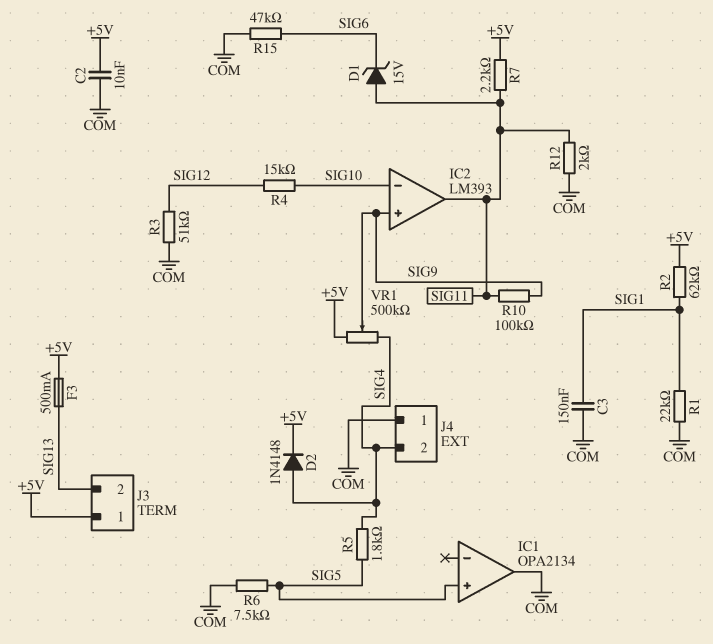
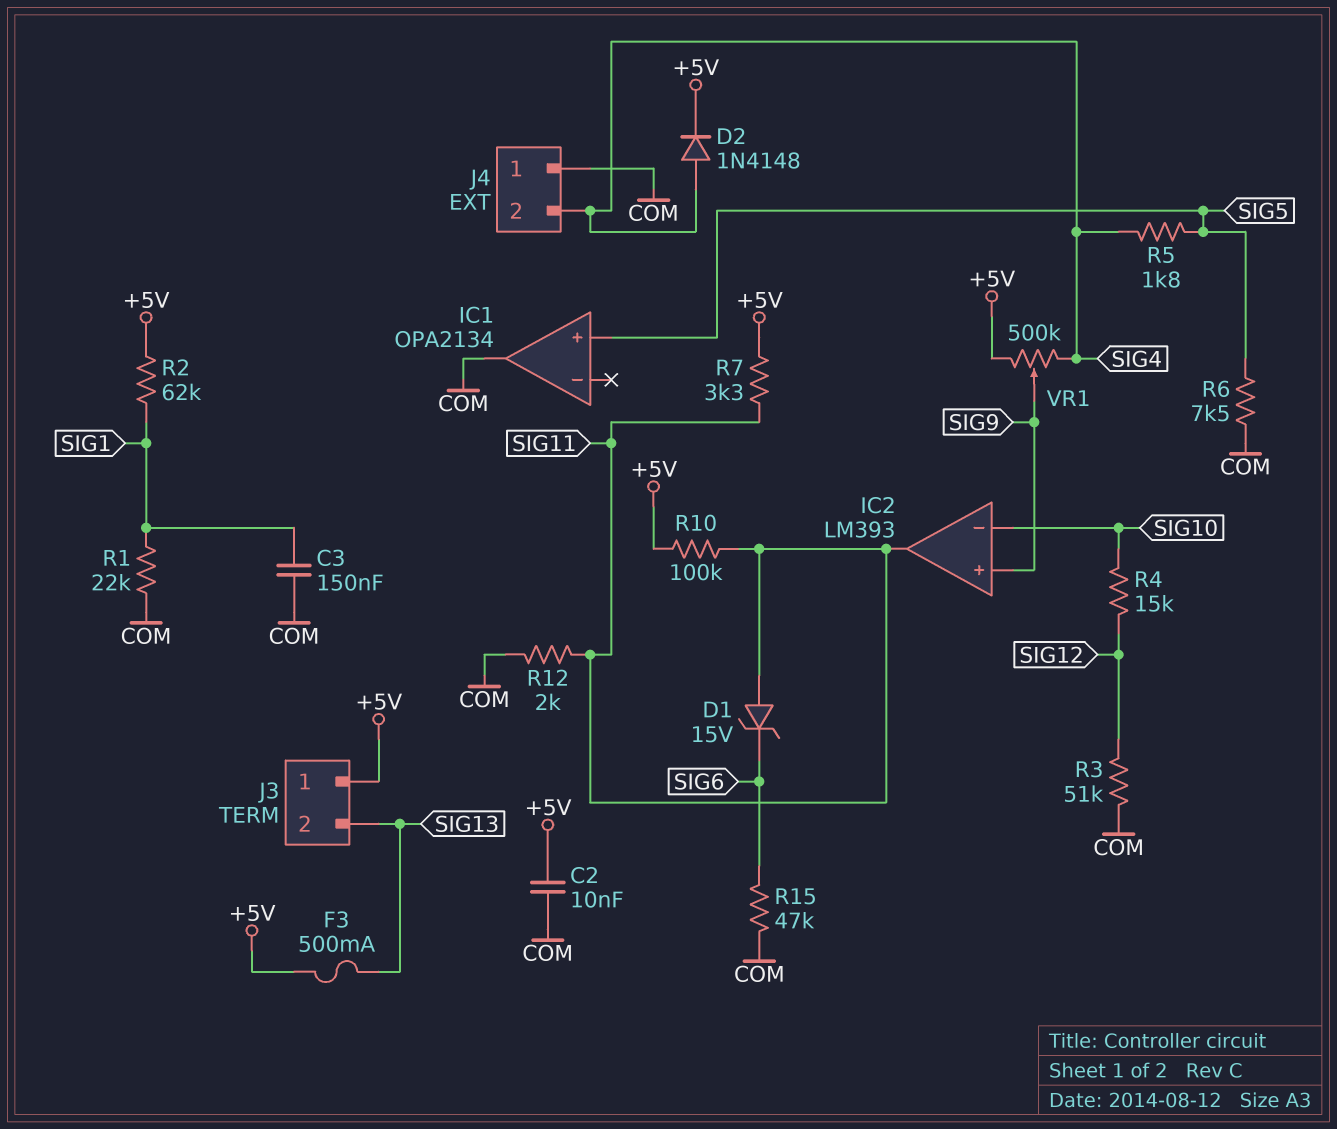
R7: 2.2k (+5V, SIG11) -> 3.3k (+5V, SIG11)
R10: 100k (SIG9, SIG11) -> 100k (+5V, SIG11)

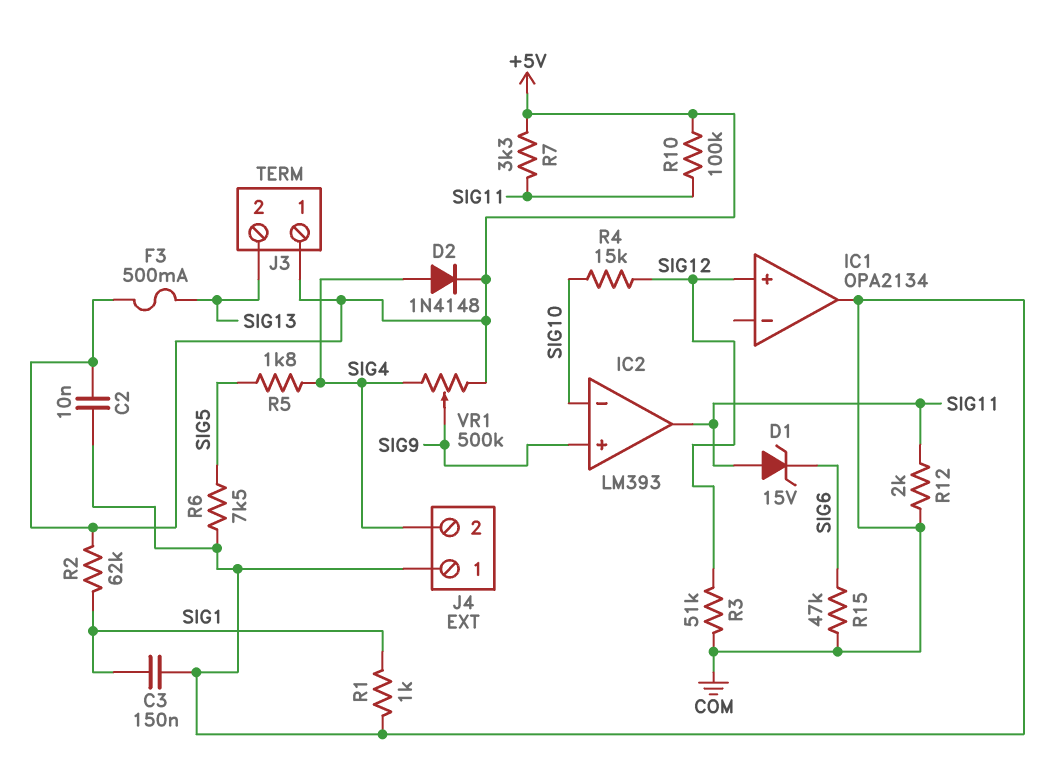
IC1 pin in+: SIG5 -> SIG12
R1: 22k (COM, SIG1) -> 1k (COM, SIG1)

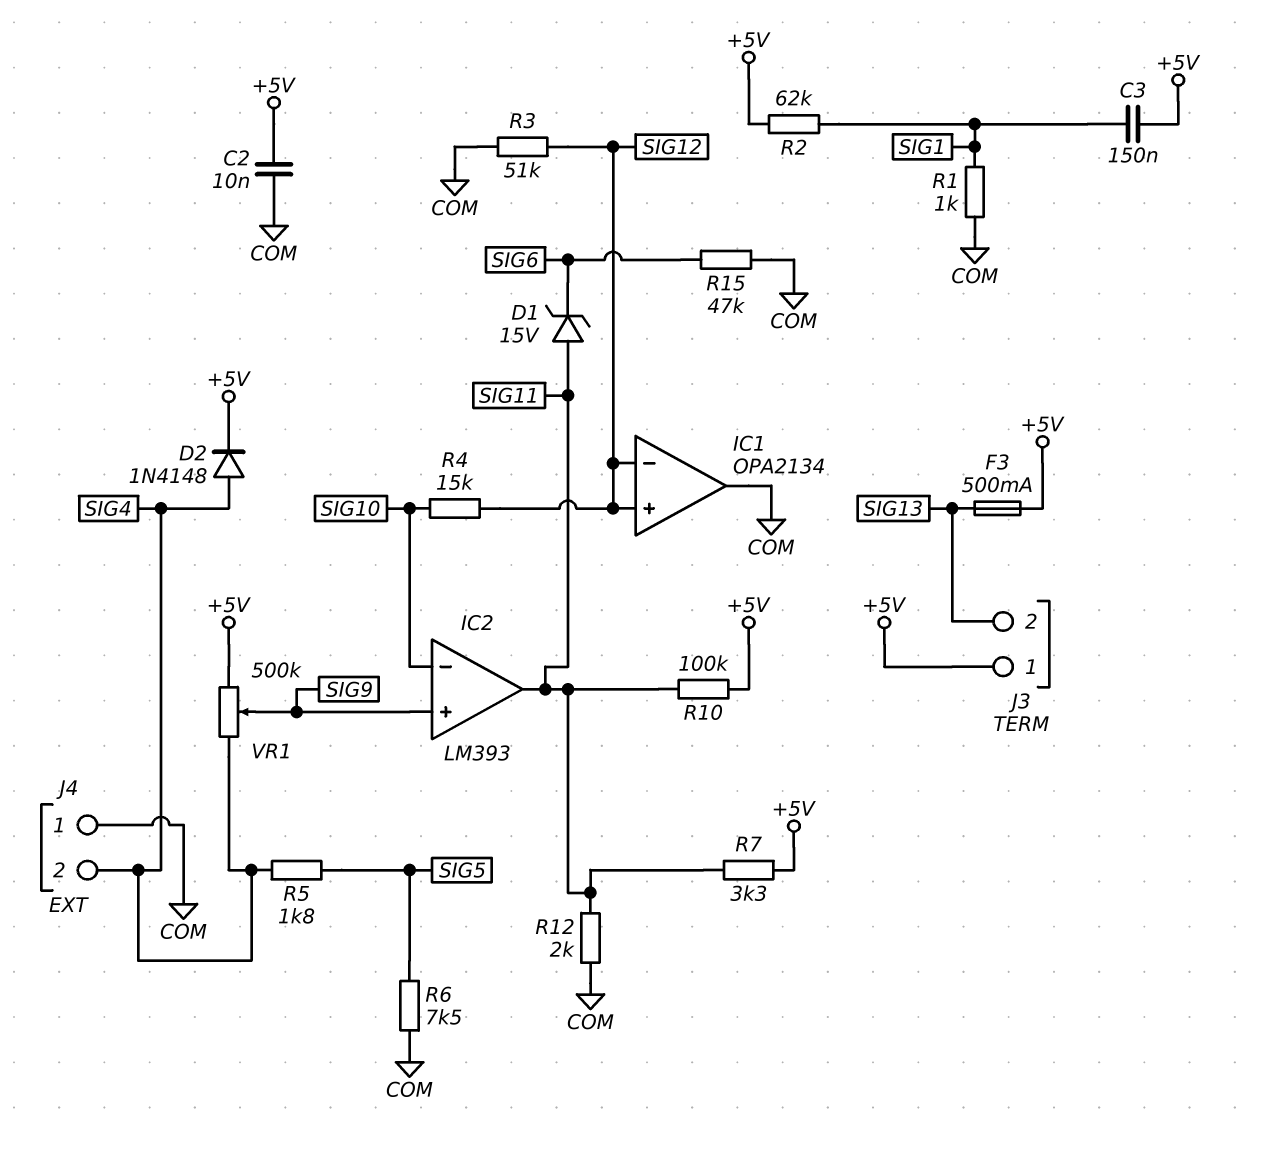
C3: 150nF (COM, SIG1) -> 150nF (+5V, SIG1)
IC1 pin in-: none -> SIG12

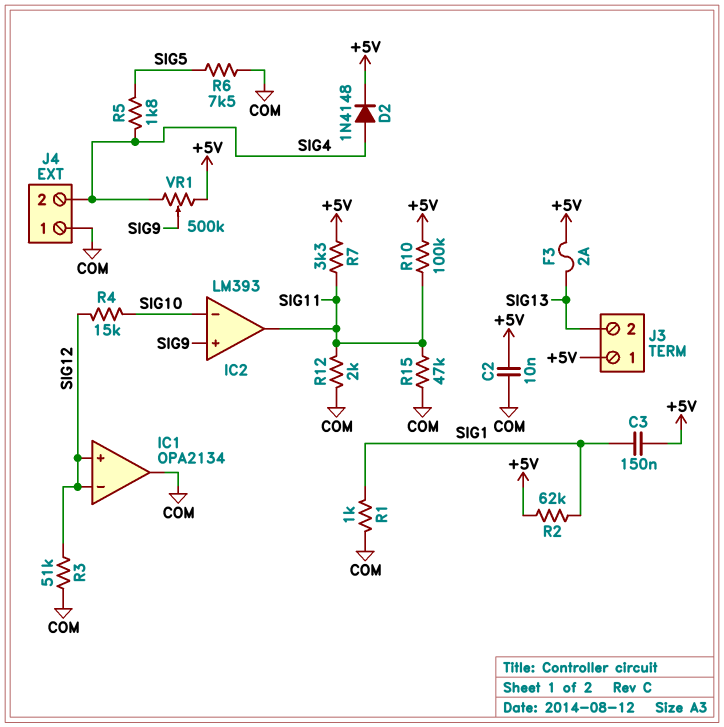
D1: zener 15V (A SIG11, K SIG6) -> none
F3: 500mA (+5V, SIG13) -> 2A (+5V, SIG13)
R15: 47k (COM, SIG6) -> 47k (COM, SIG11)

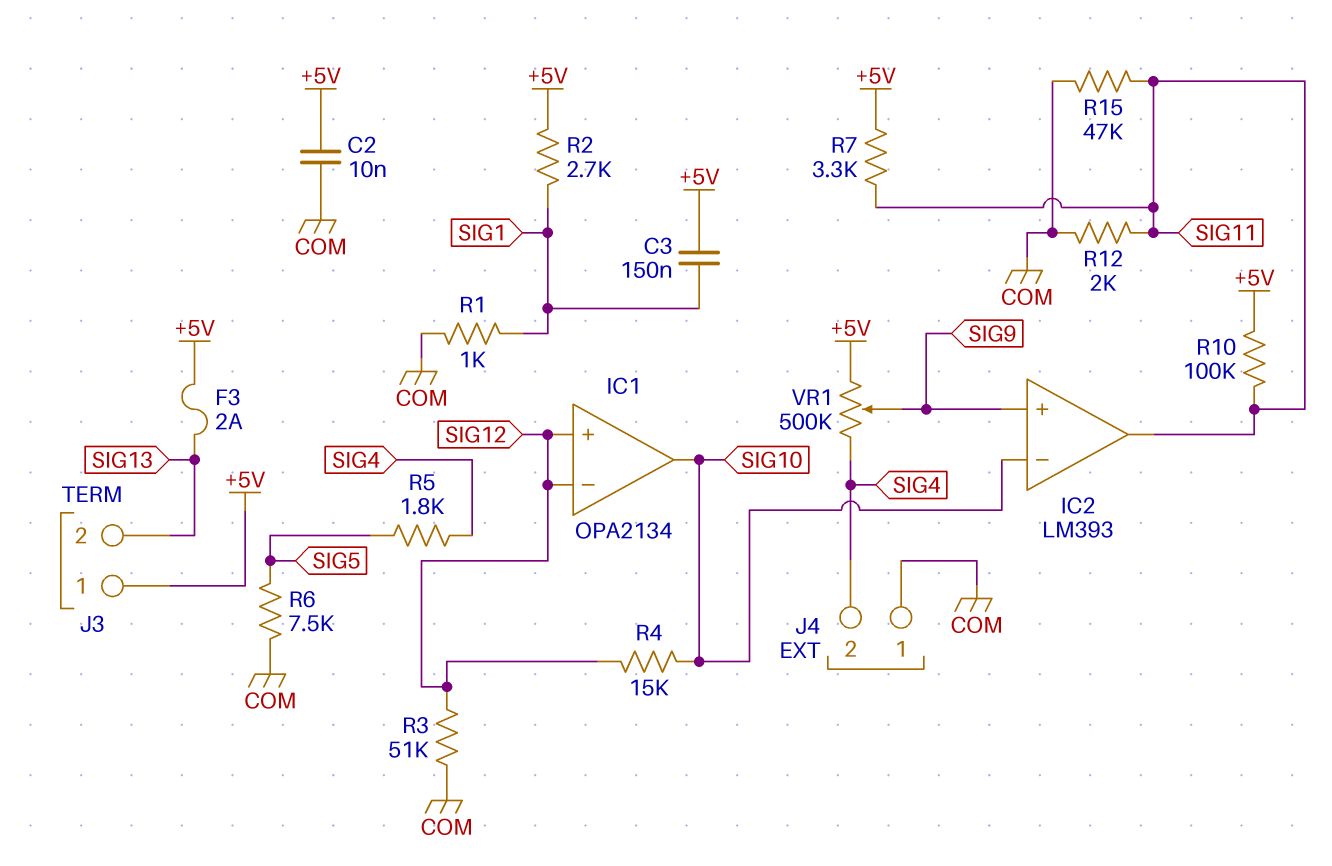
D2: diode 1N4148 (A SIG4, K +5V) -> none
IC1 pin out: COM -> SIG10
R2: 62k (+5V, SIG1) -> 2.7k (+5V, SIG1)

